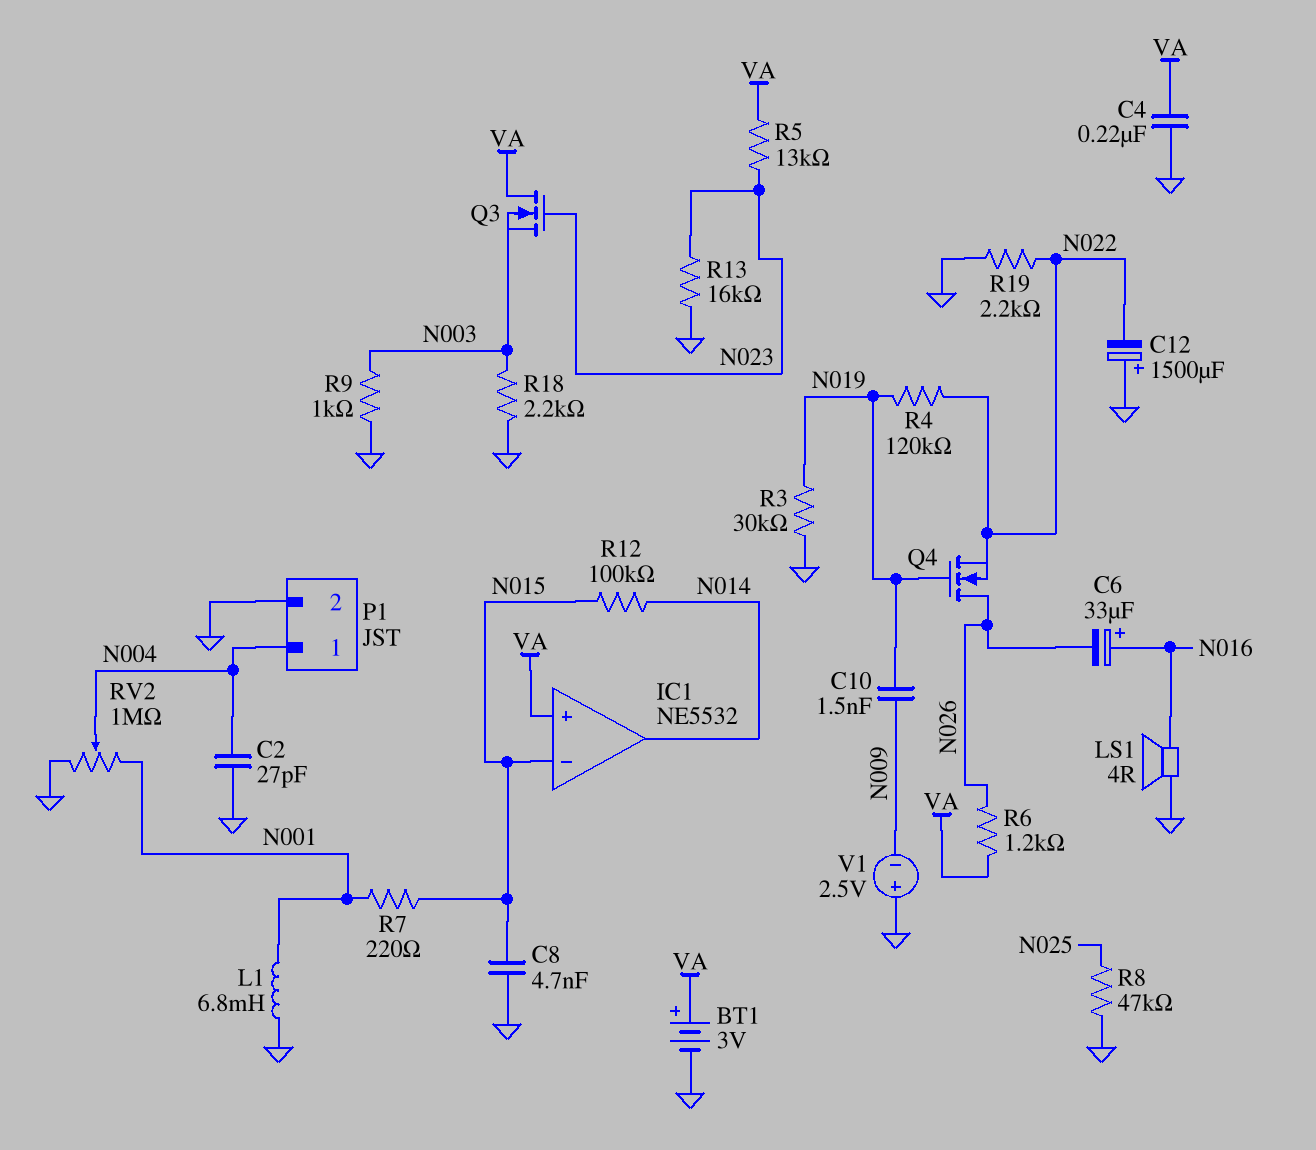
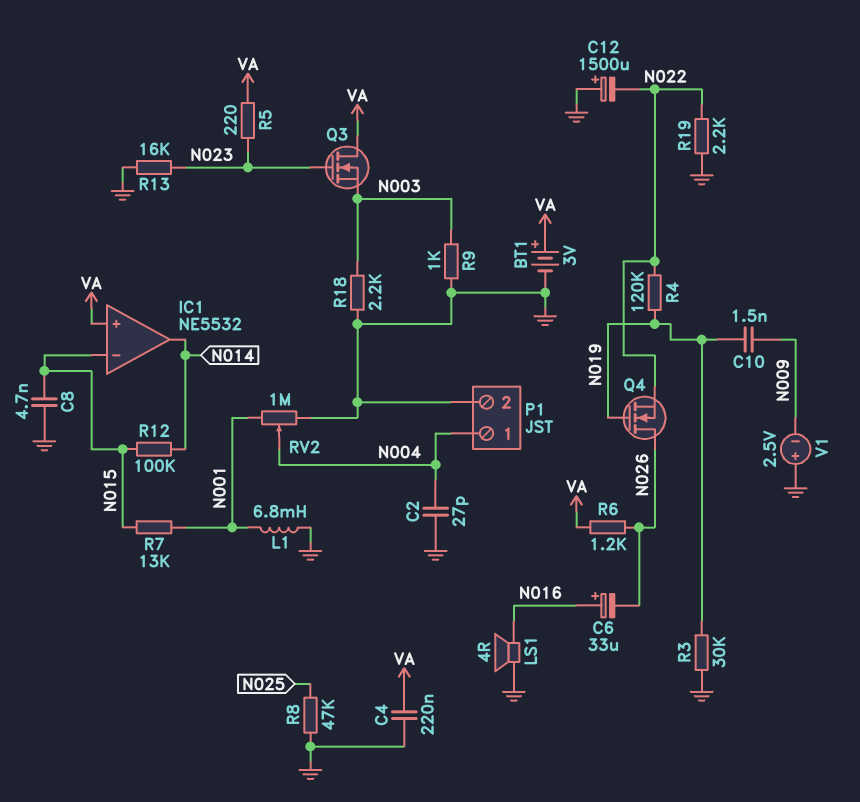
R5: 13k (N023, VA) -> 220 (N023, VA)
R7: 220 (N001, N015) -> 13k (N001, N015)

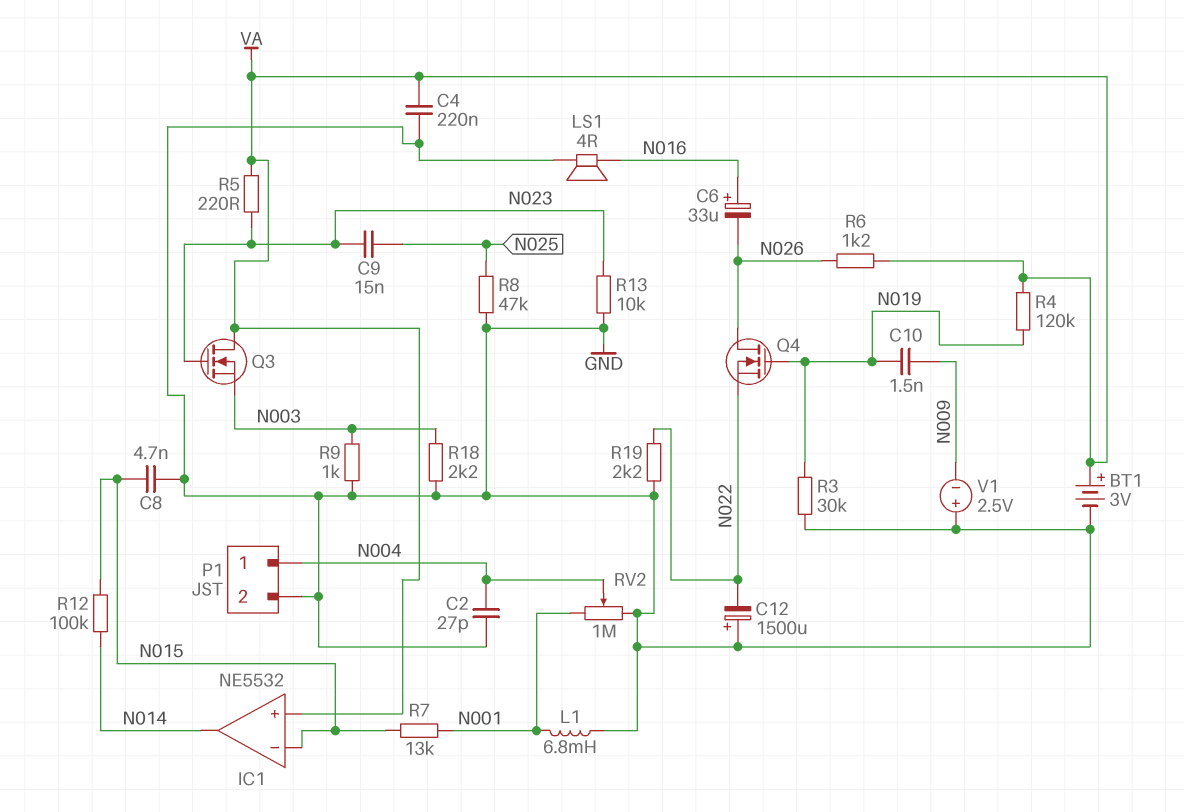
C9: none -> 15nF (N023, N025)
R4: 120k (N019, N022) -> 120k (N019, VA)
R13: 16k (GND, N023) -> 10k (GND, N023)

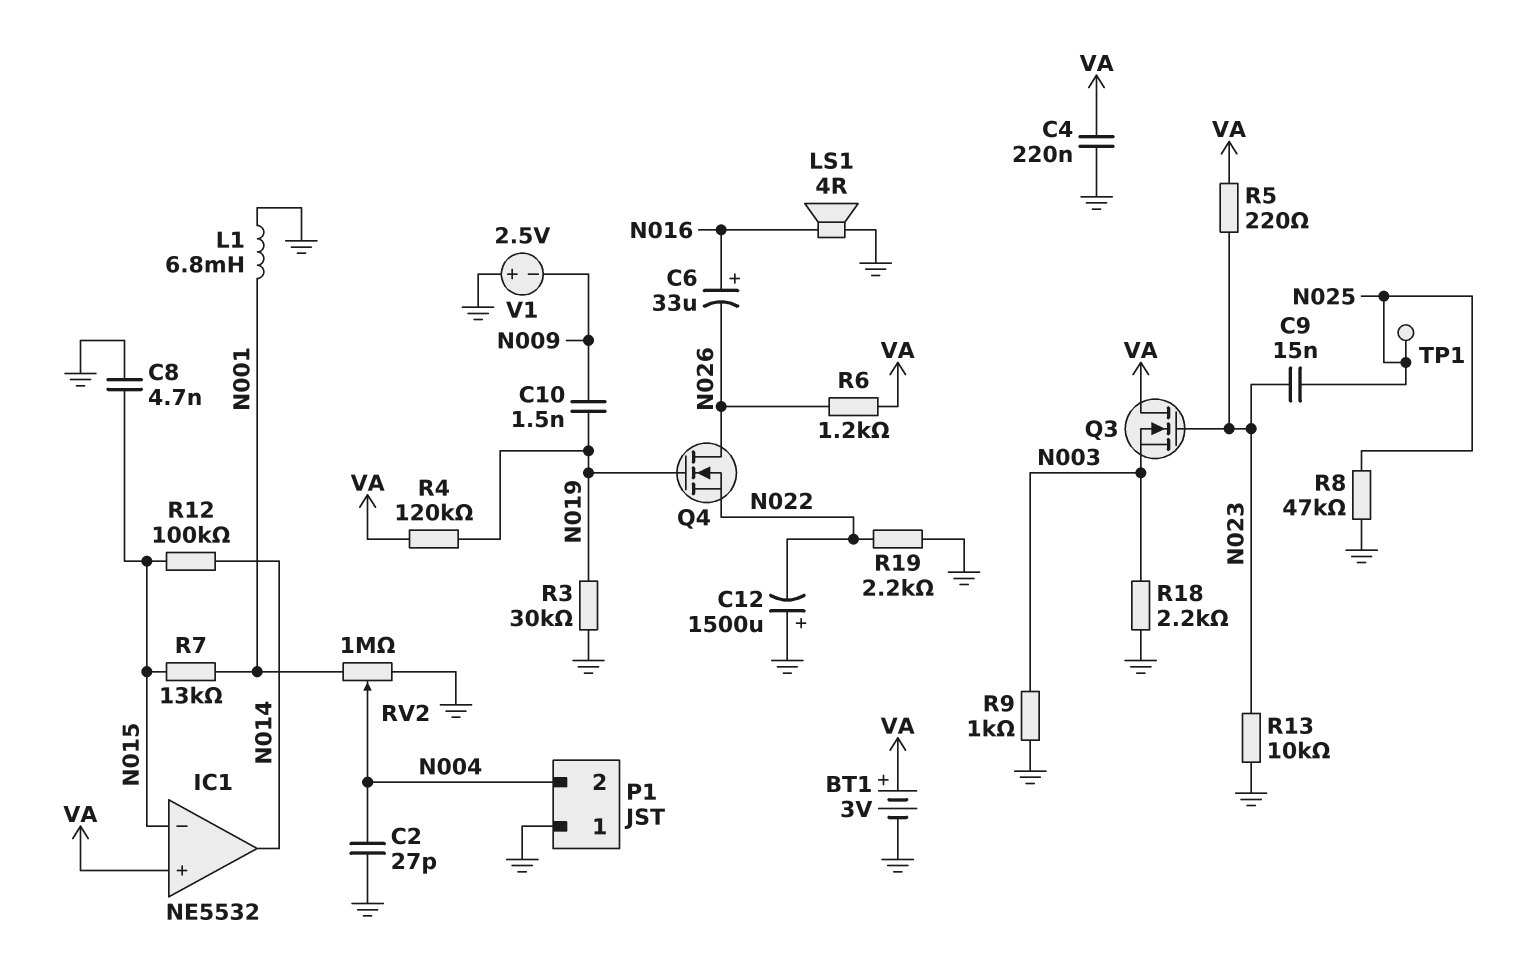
P1 pin 1: N004 -> GND
P1 pin 2: GND -> N004
TP1: none -> test point (N025)

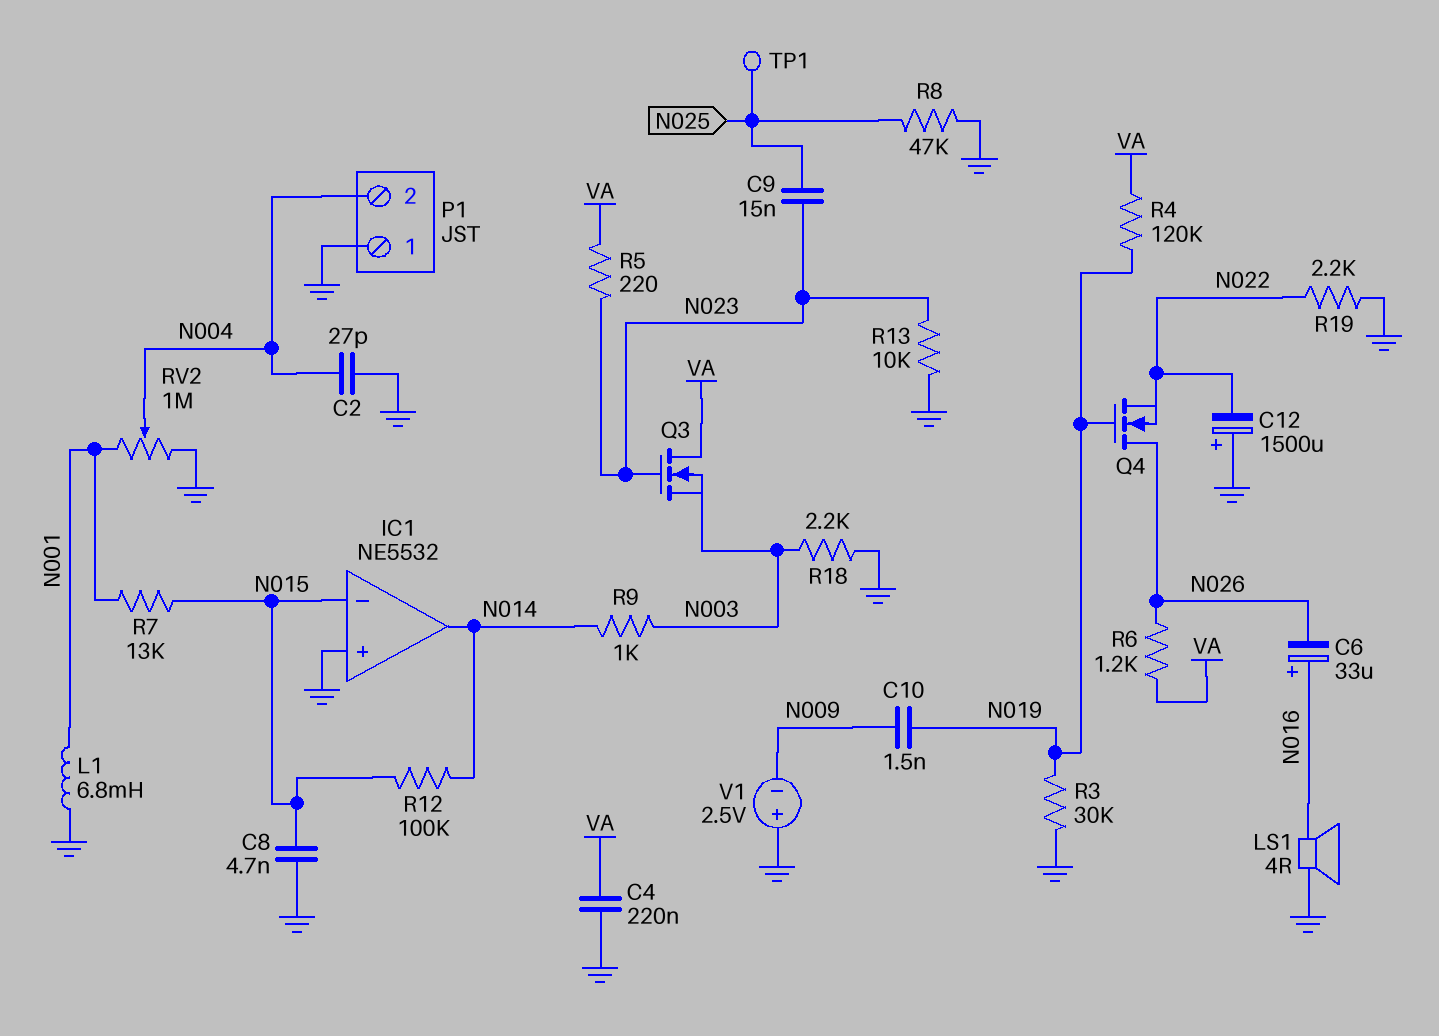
BT1: 3V (plus VA, minus GND) -> none
IC1 pin in+: VA -> GND
R9: 1k (GND, N003) -> 1k (N003, N014)

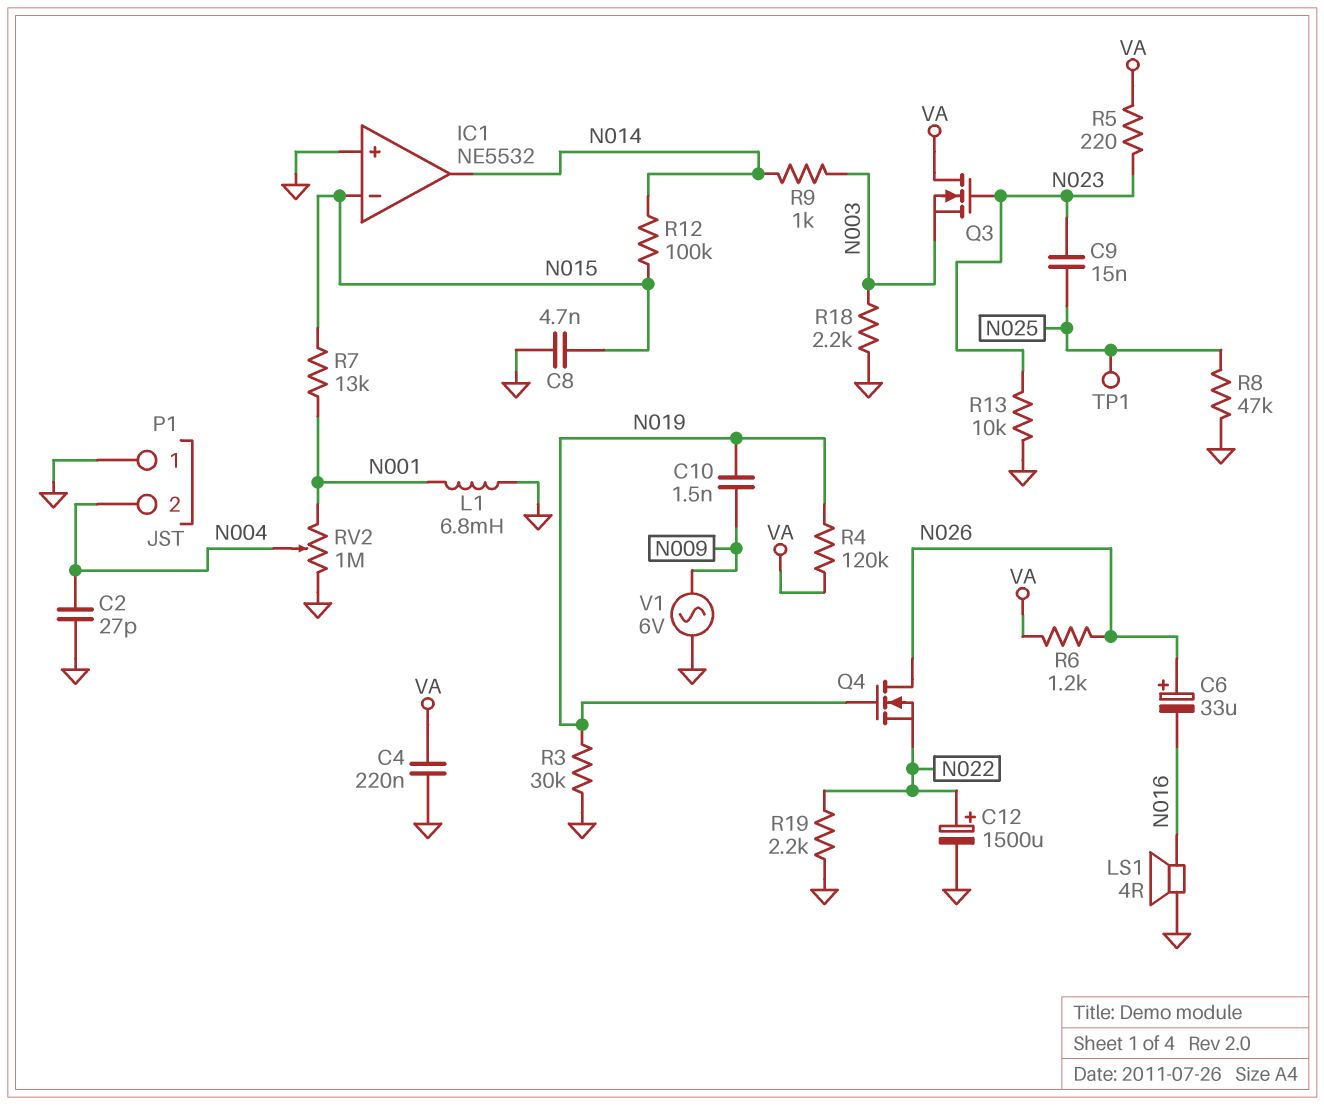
C6: 33uF (plus N016, minus N026) -> 33uF (plus N026, minus N016)
C12: 1500uF (plus GND, minus N022) -> 1500uF (plus N022, minus GND)
V1: 2.5V (plus GND, minus N009) -> AC 6V (GND, N009)

